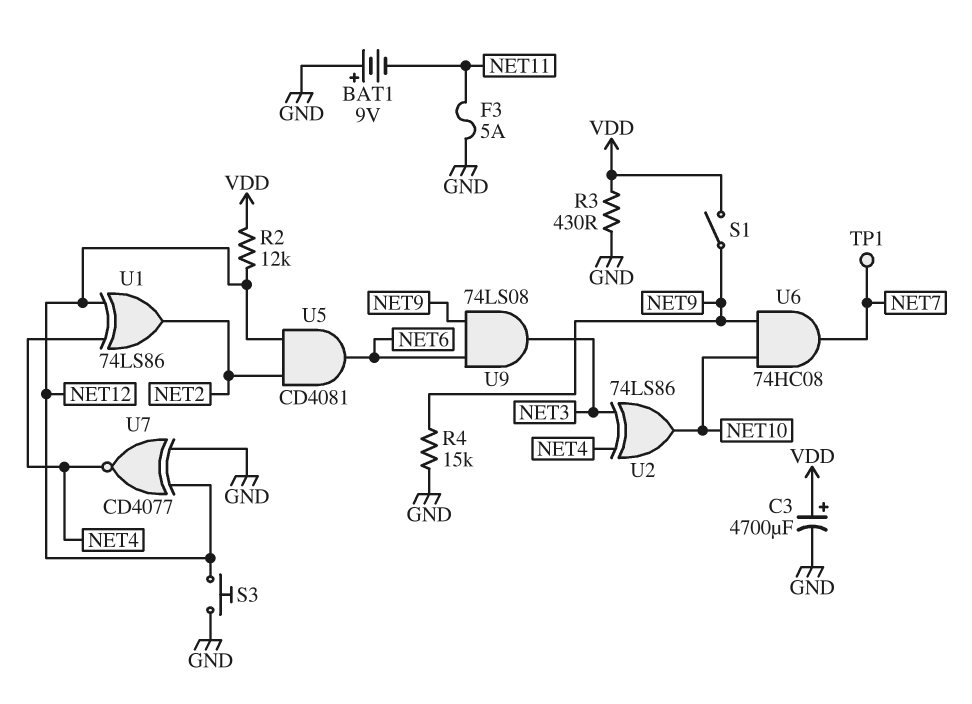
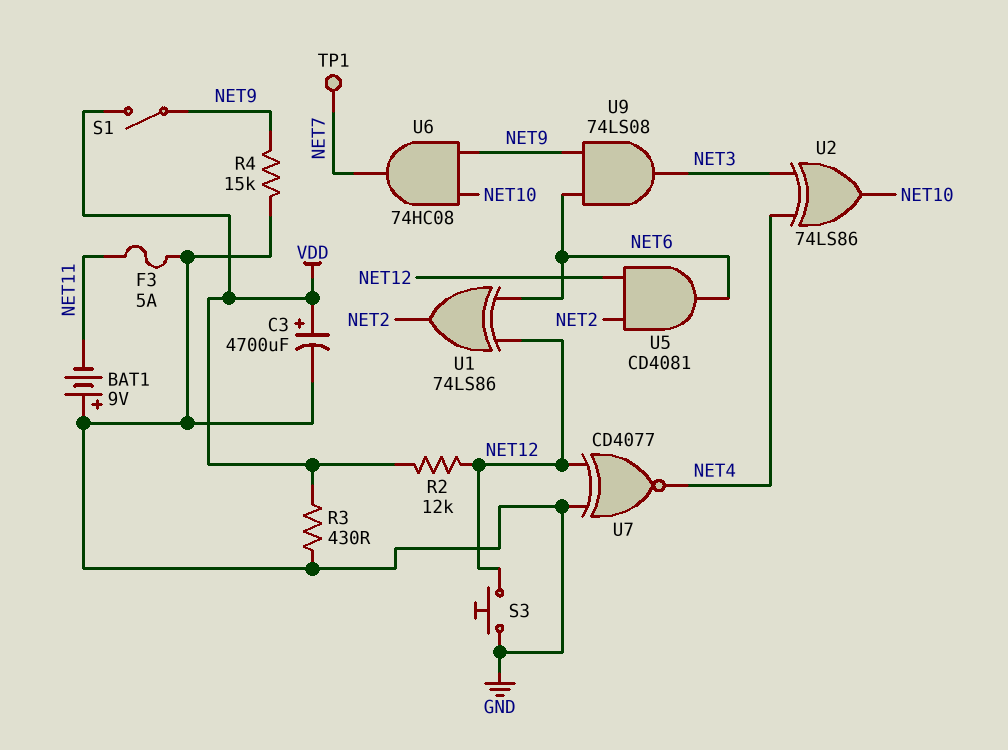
U1: XOR 74LS86 (in NET4, in NET12, out NET2) -> XOR 74LS86 (in NET6, in NET12, out NET2)

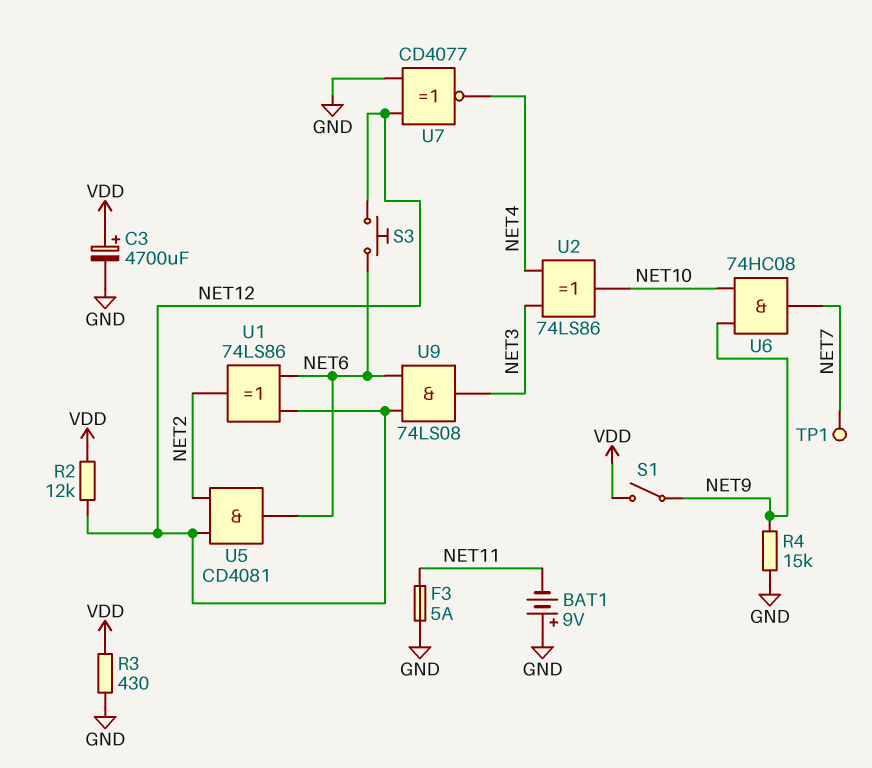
S3: button (GND, NET12) -> button (NET6, NET12)
U9: AND 74LS08 (in NET6, in NET9, out NET3) -> AND 74LS08 (in NET6, in NET12, out NET3)

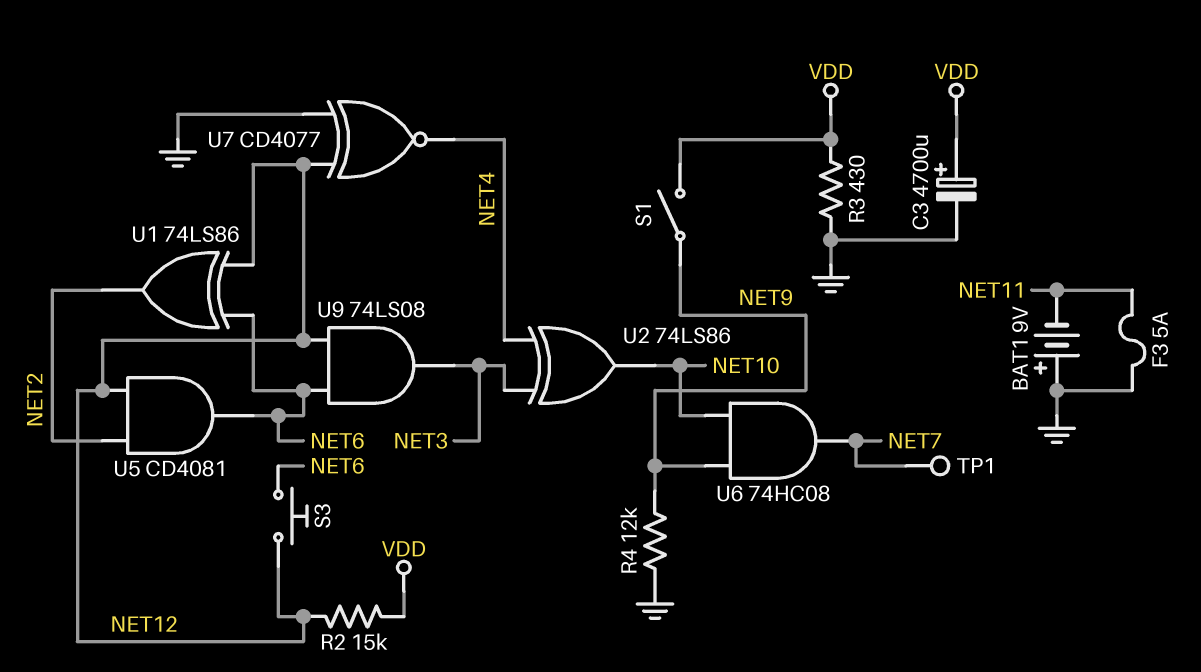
R2: 12k (NET12, VDD) -> 15k (NET12, VDD)
R4: 15k (GND, NET9) -> 12k (GND, NET9)

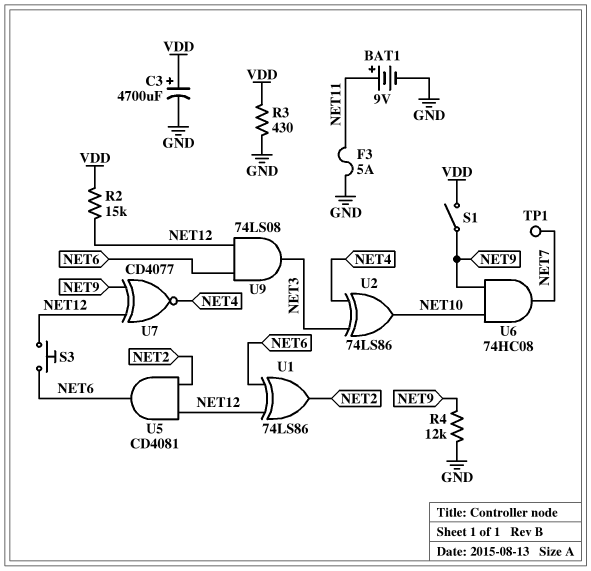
BAT1: 9V (plus GND, minus NET11) -> 9V (plus NET11, minus GND)
U7: XNOR CD4077 (in GND, in NET12, out NET4) -> XNOR CD4077 (in NET9, in NET12, out NET4)

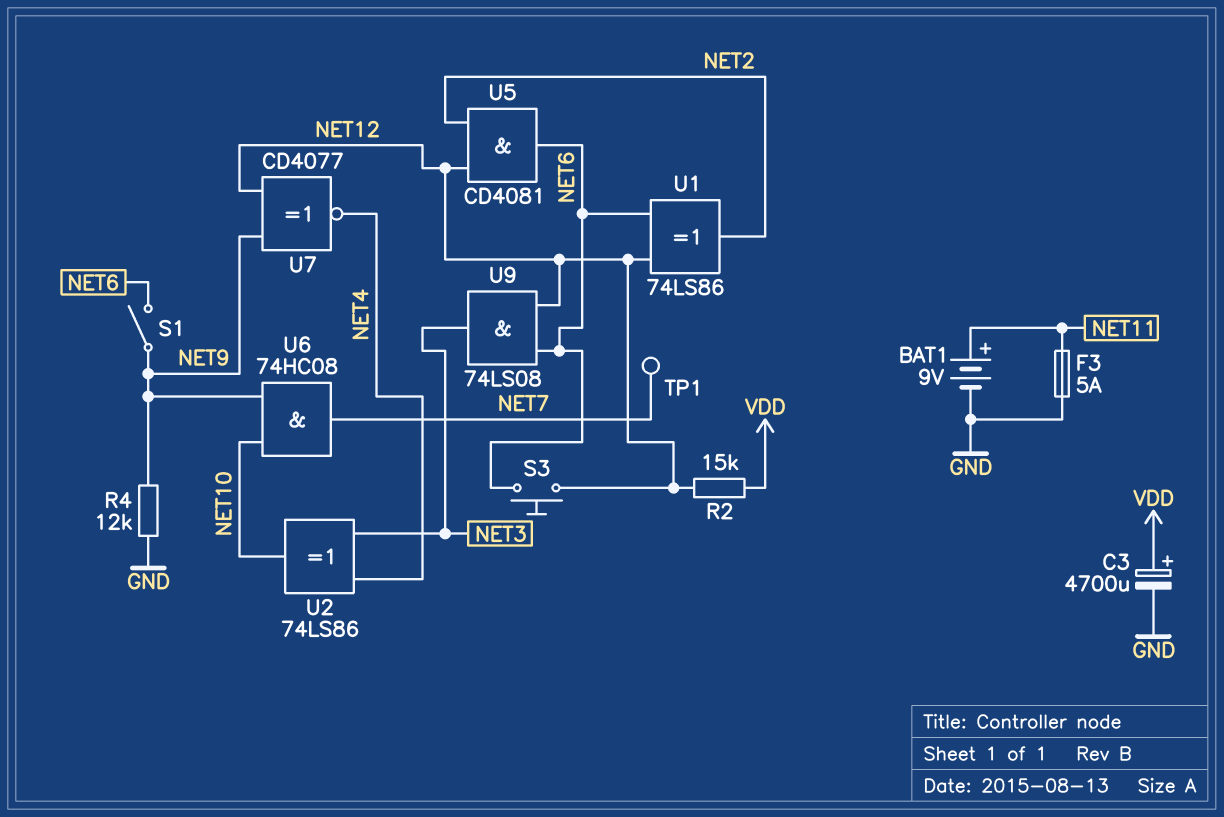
R3: 430 (GND, VDD) -> none
S1: switch (NET9, VDD) -> switch (NET6, NET9)

